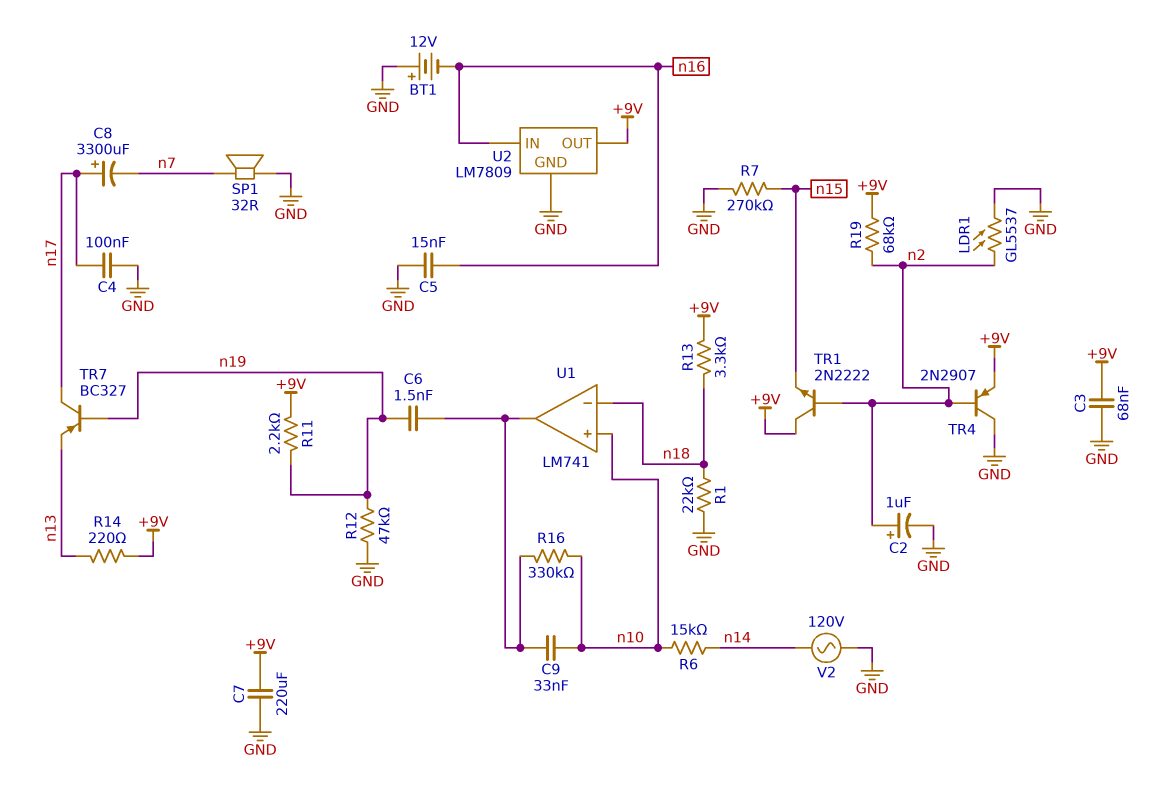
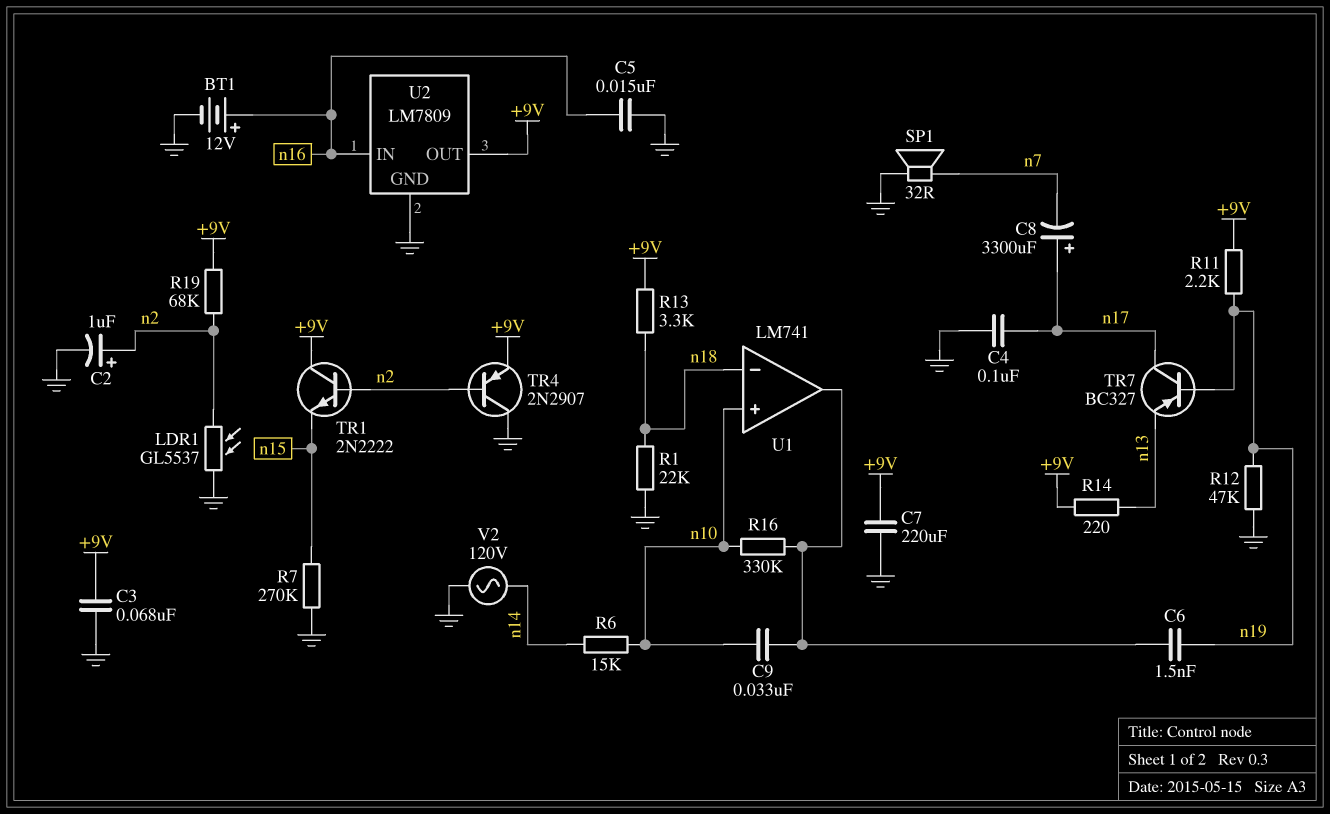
BT1: 12V (plus GND, minus n16) -> 12V (plus n16, minus GND)

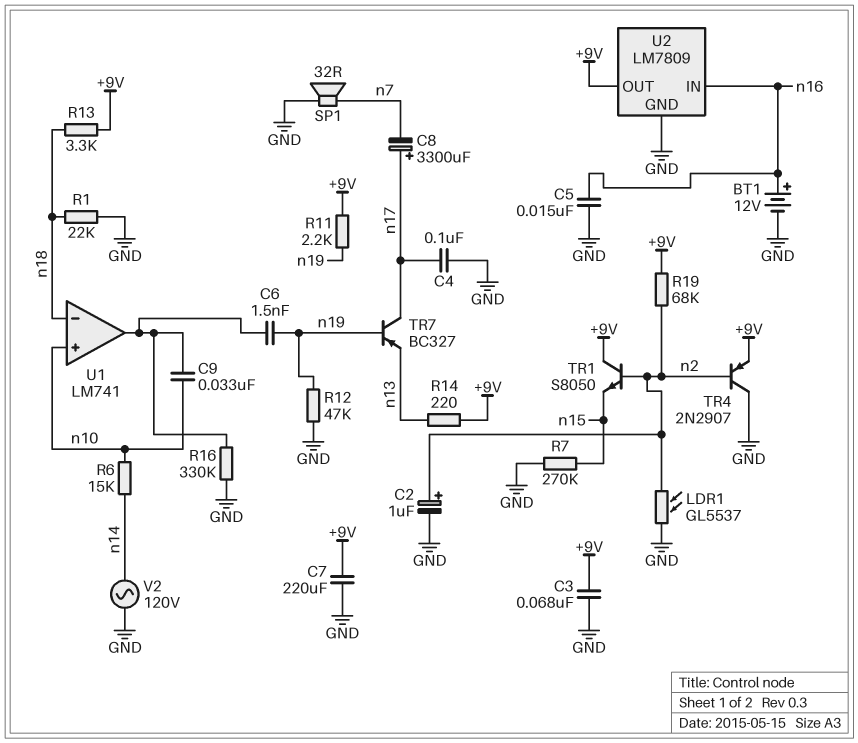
R16: 330k (U1/out, n10) -> 330k (GND, U1/out)
TR1: NPN 2N2222 (B n2, C +9V, E n15) -> NPN S8050 (B n2, C +9V, E n15)

